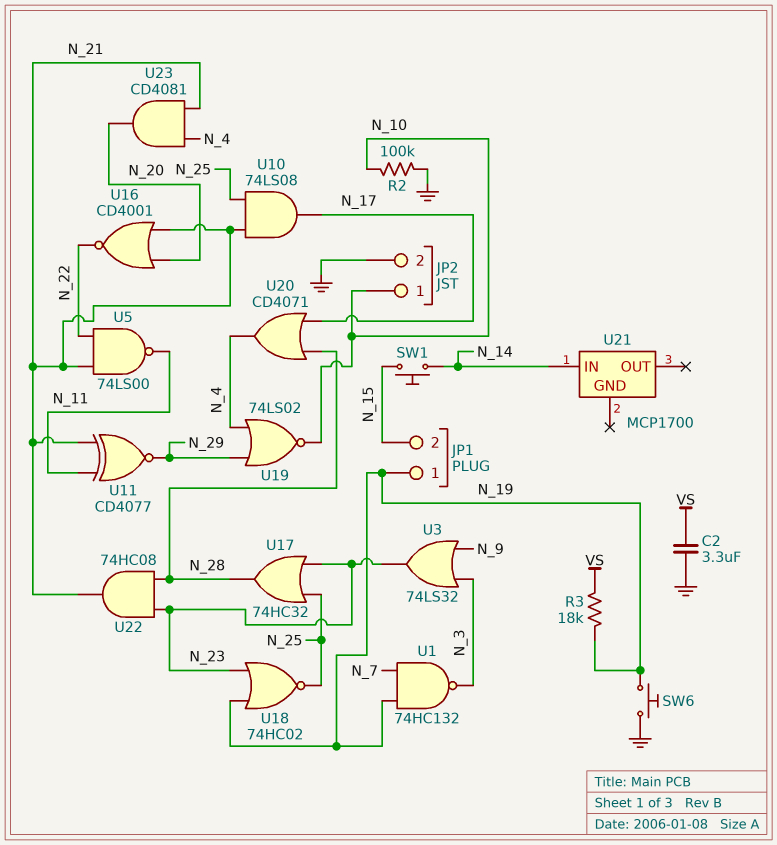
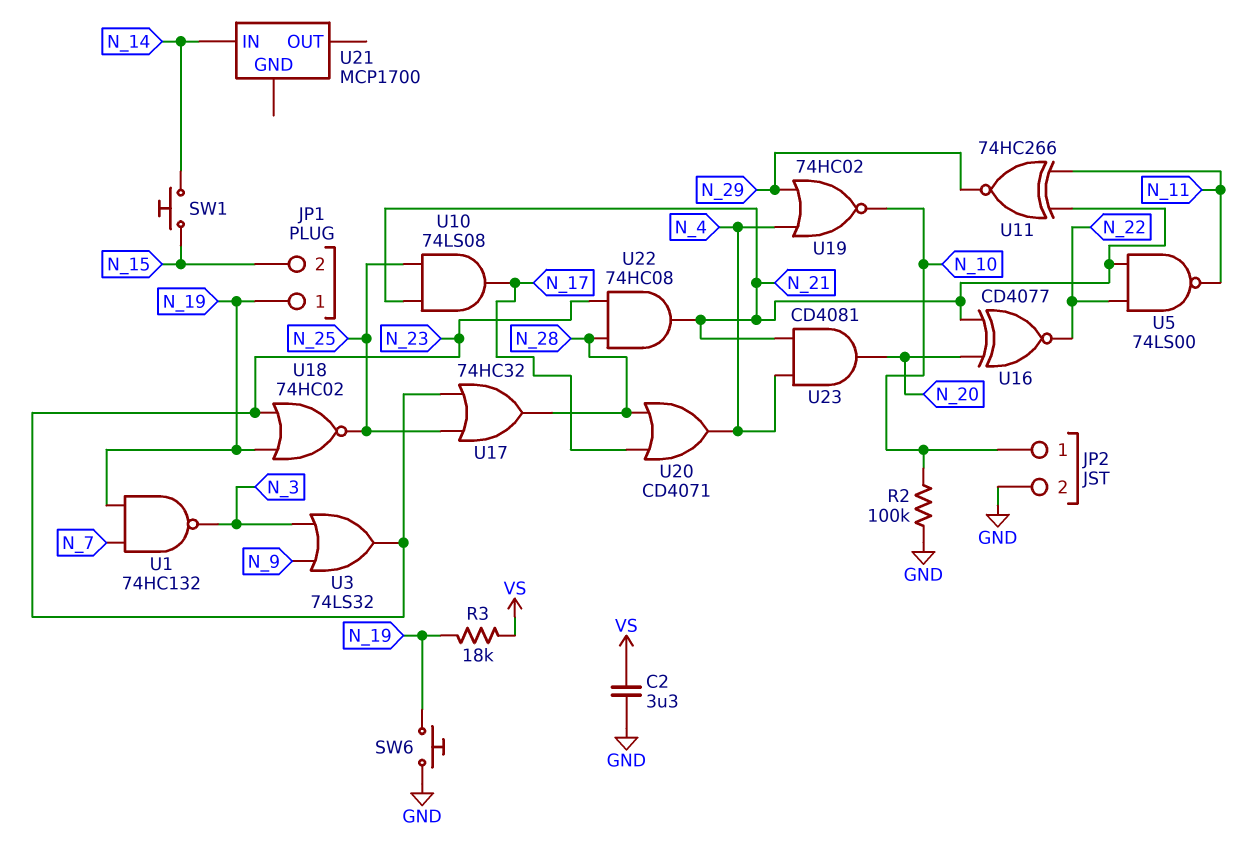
U11: XNOR CD4077 (in N_11, in N_21, out N_29) -> XNOR 74HC266 (in N_11, in N_21, out N_29)
U16: NOR CD4001 (in N_20, in N_21, out N_22) -> XNOR CD4077 (in N_20, in N_21, out N_22)
U19: NOR 74LS02 (in N_4, in N_29, out N_10) -> NOR 74HC02 (in N_4, in N_29, out N_10)

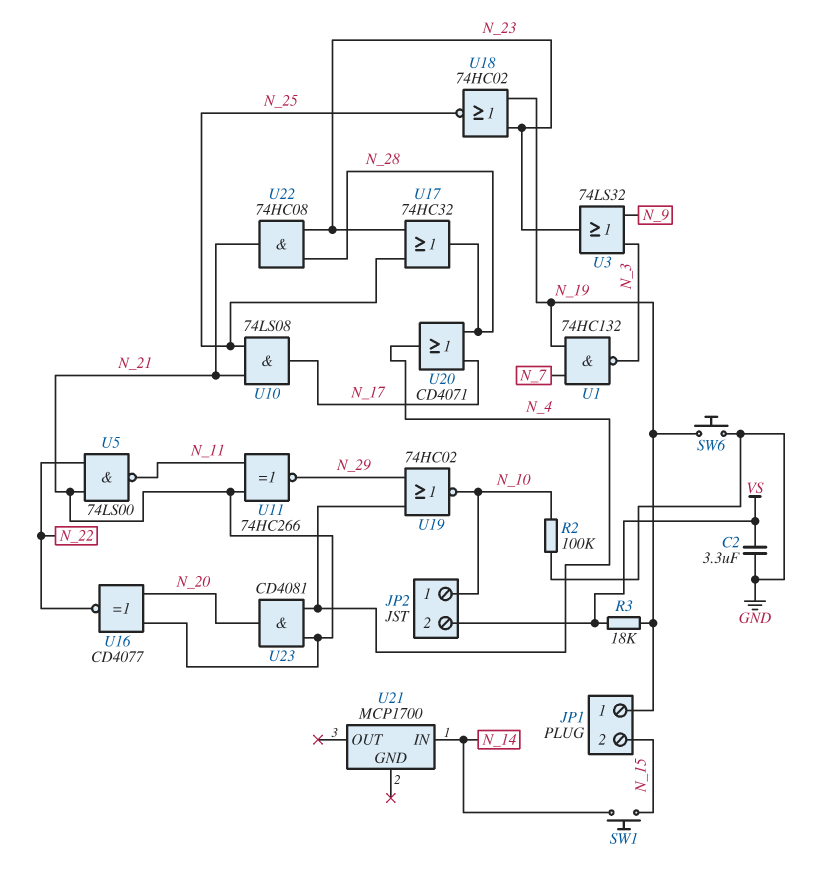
JP2 pin 2: GND -> VS

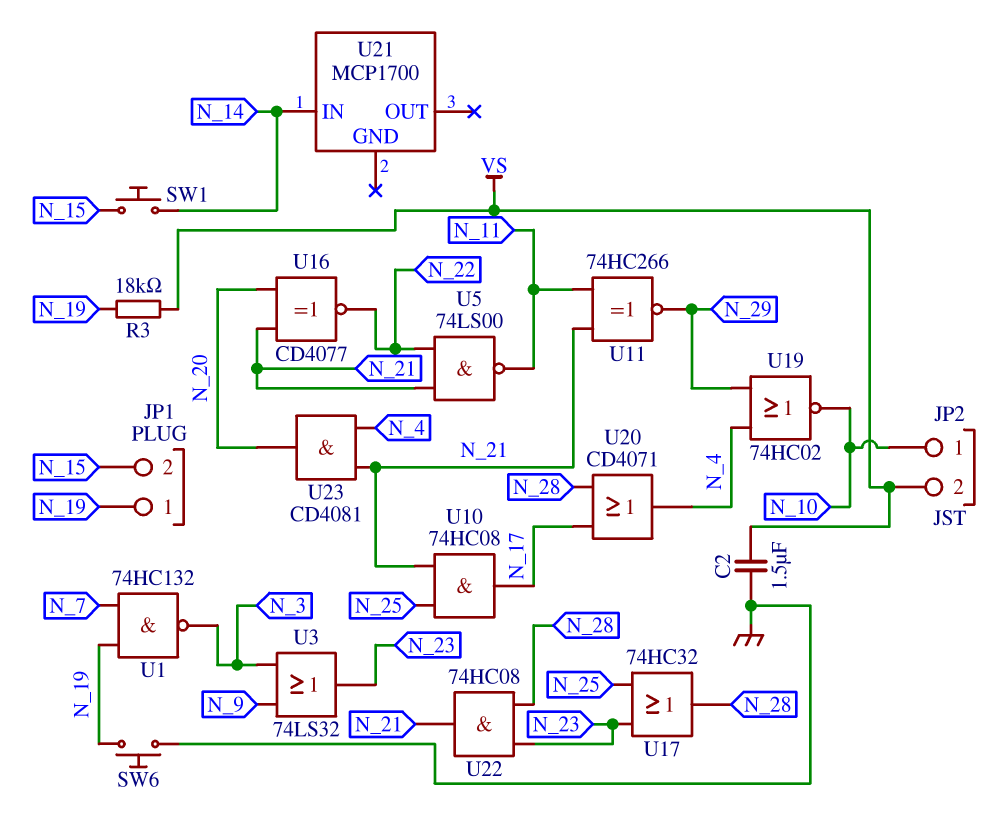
C2: 3.3uF (GND, VS) -> 1.5uF (GND, VS)
R2: 100k (GND, N_10) -> none
U10: AND 74LS08 (in N_21, in N_25, out N_17) -> AND 74HC08 (in N_21, in N_25, out N_17)
U18: NOR 74HC02 (in N_19, in N_23, out N_25) -> none

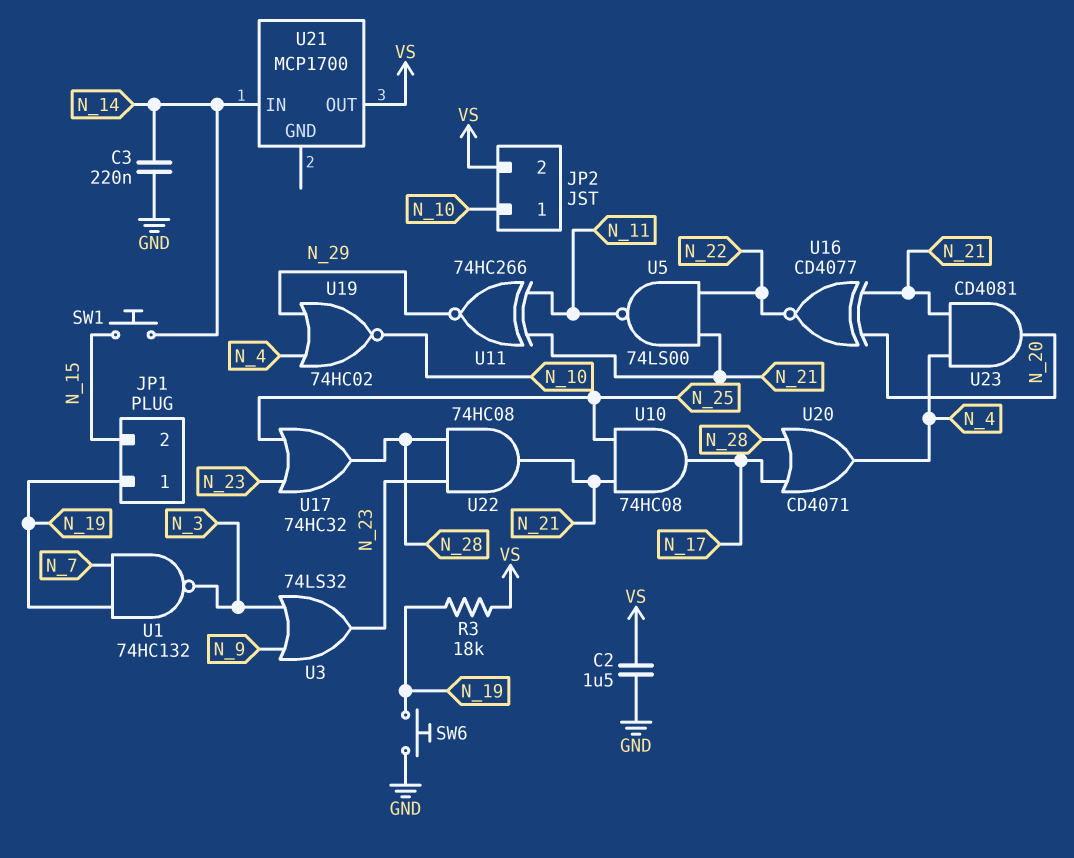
C3: none -> 220nF (GND, N_14)
U21 pin OUT: none -> VS

